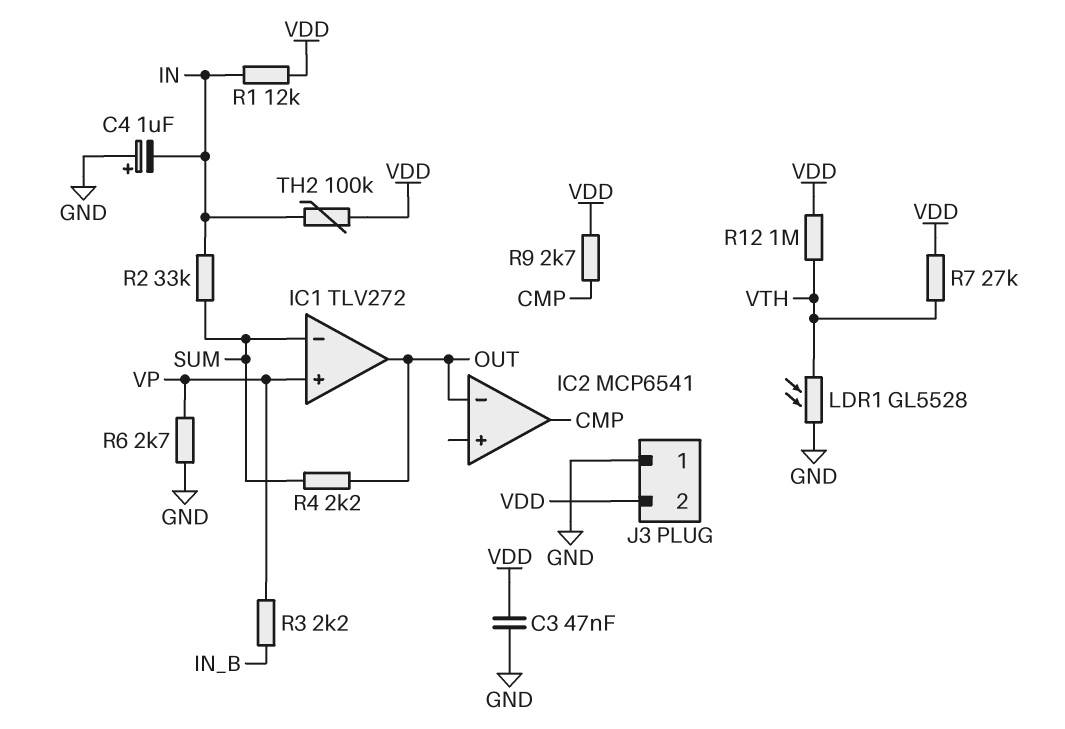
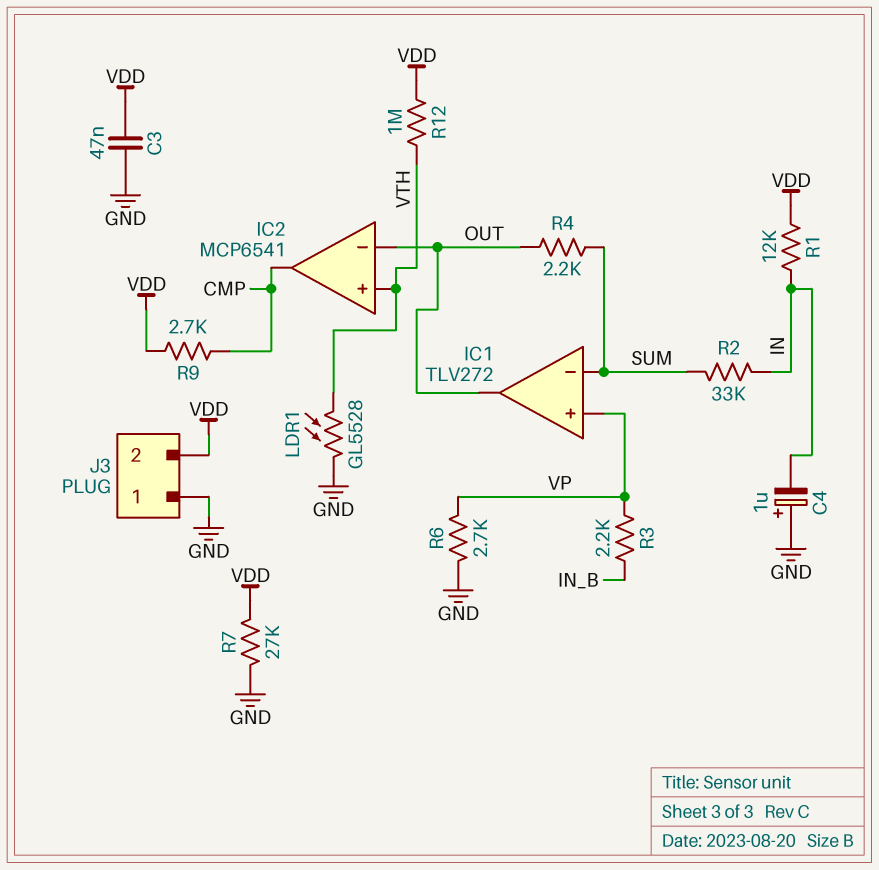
IC2 pin in+: none -> VTH
R7: 27k (VDD, VTH) -> 27k (GND, VDD)
TH2: 100k (IN, VDD) -> none

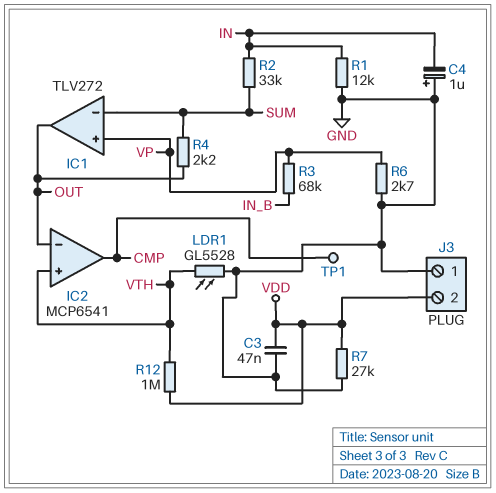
R1: 12k (IN, VDD) -> 12k (GND, IN)
R3: 2.2k (IN_B, VP) -> 68k (IN_B, VP)
R9: 2.7k (CMP, VDD) -> none
TP1: none -> test point (CMP)

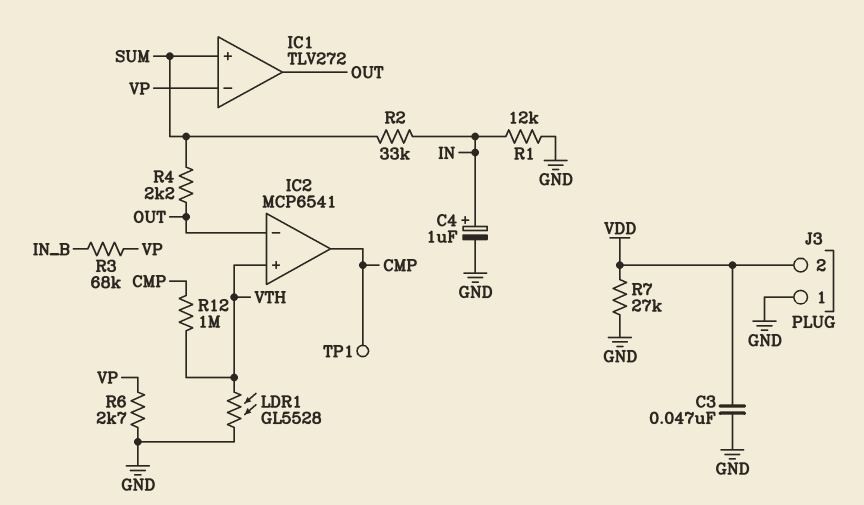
C4: 1uF (plus GND, minus IN) -> 1uF (plus IN, minus GND)
IC1 pin in+: VP -> SUM
IC1 pin in-: SUM -> VP
R12: 1M (VDD, VTH) -> 1M (CMP, VTH)

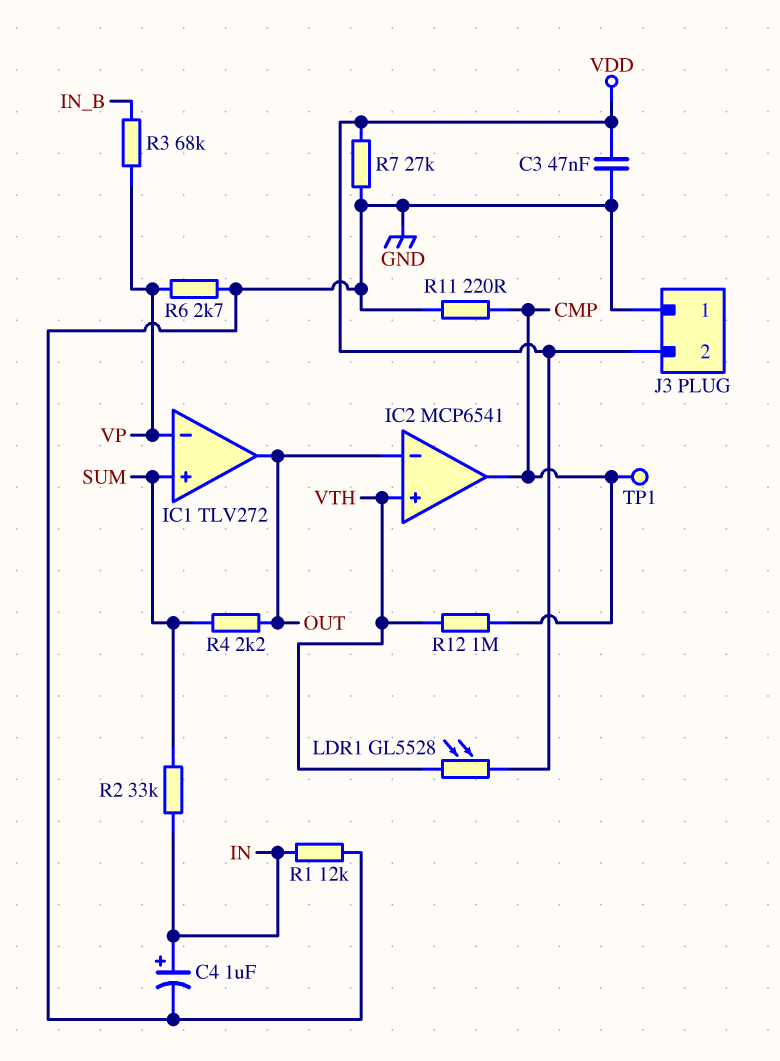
LDR1: GL5528 (GND, VTH) -> GL5528 (VDD, VTH)
R11: none -> 220 (CMP, GND)

